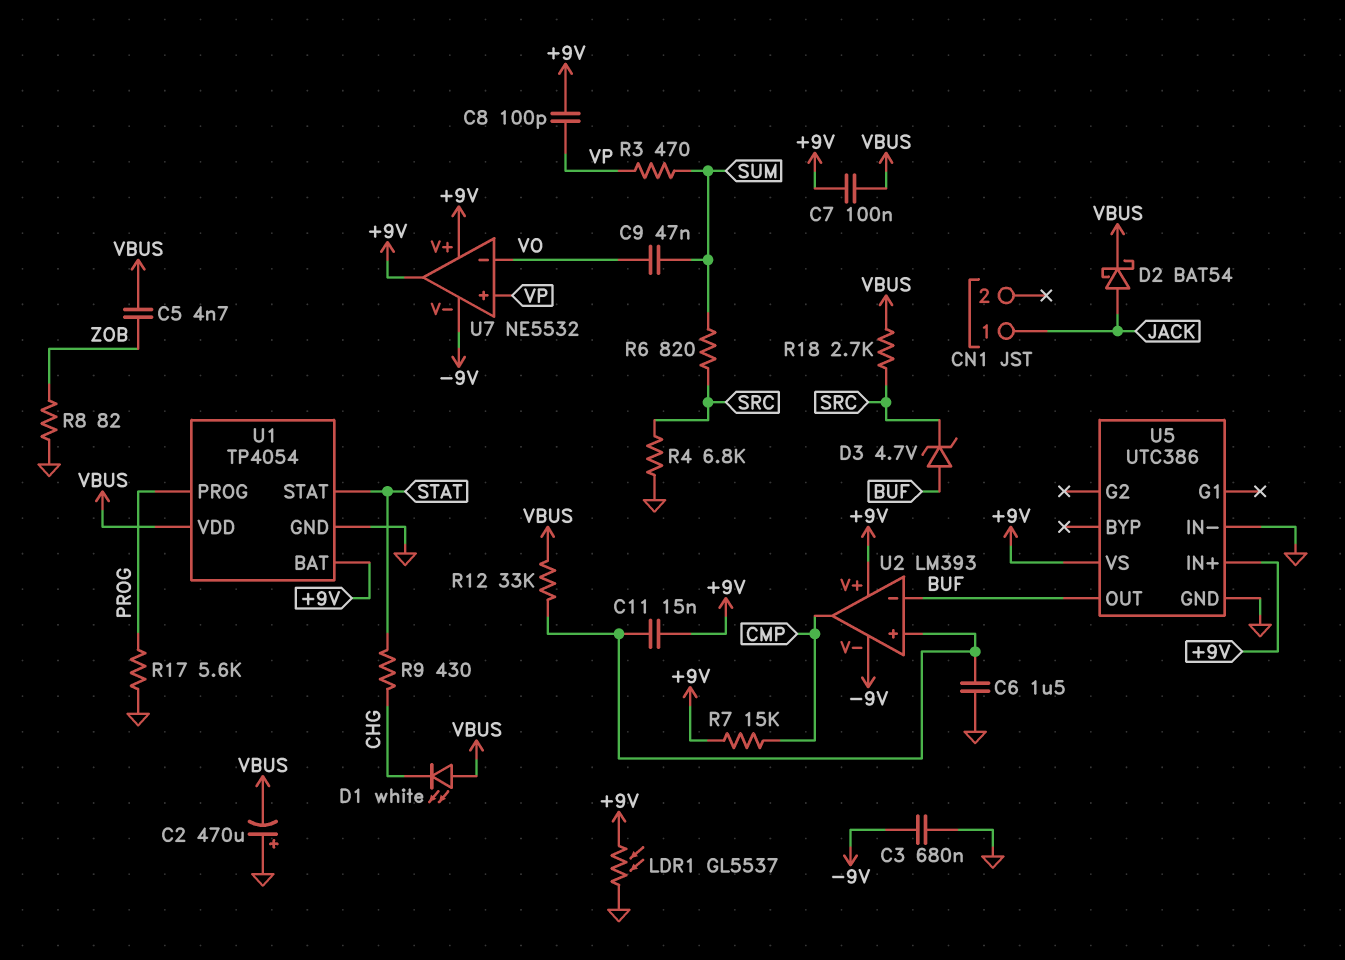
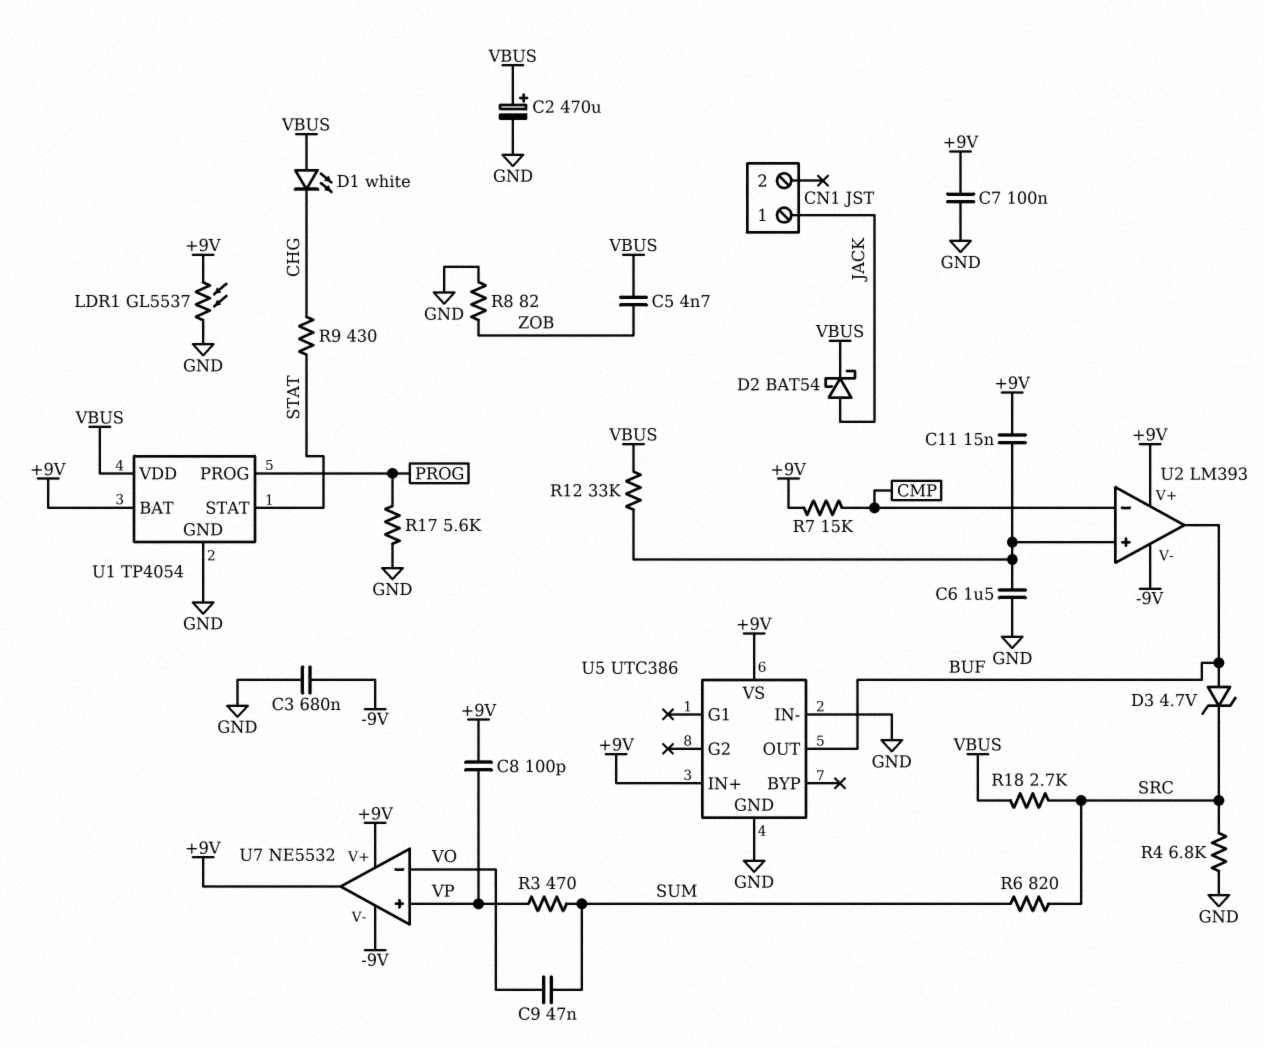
C2: 470uF (plus GND, minus VBUS) -> 470uF (plus VBUS, minus GND)
C7: 100nF (+9V, VBUS) -> 100nF (+9V, GND)
U2 pin in-: BUF -> CMP
U2 pin out: CMP -> BUF

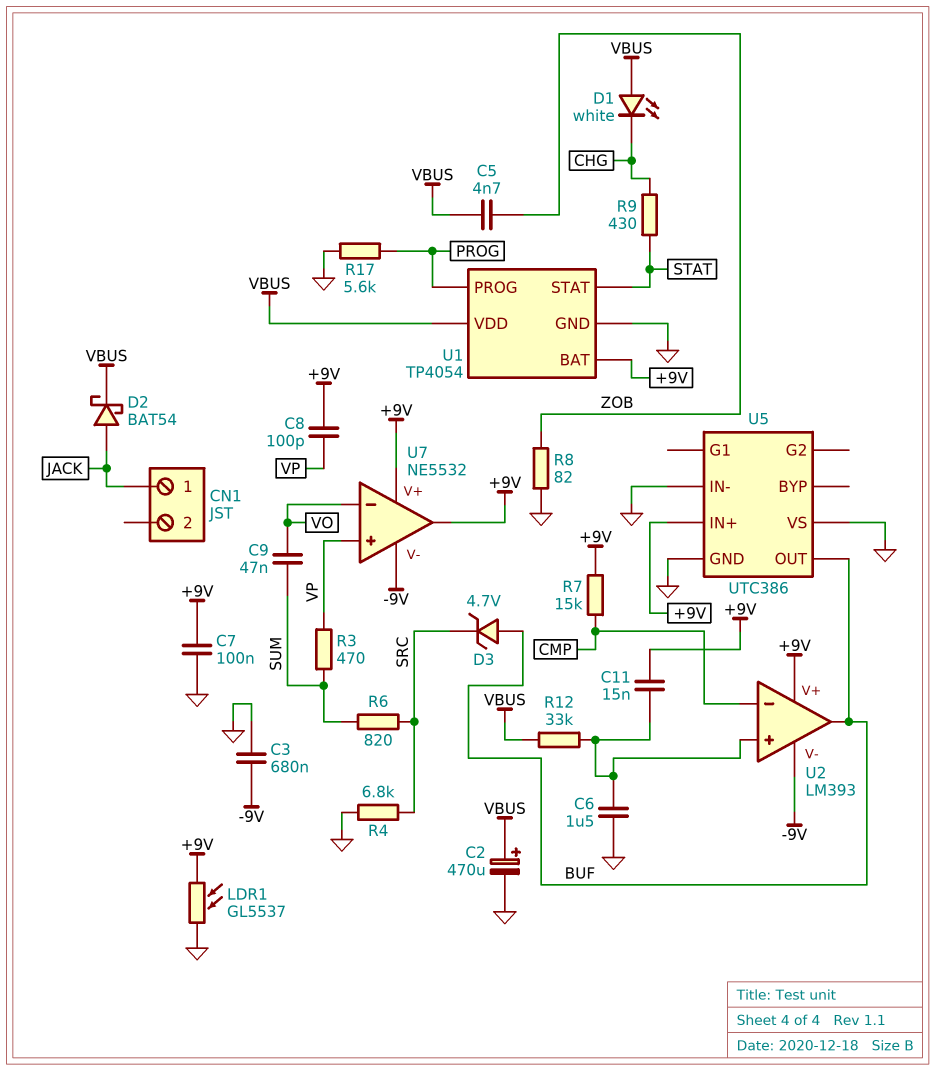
R18: 2.7k (SRC, VBUS) -> none
U5 pin VS: +9V -> GND

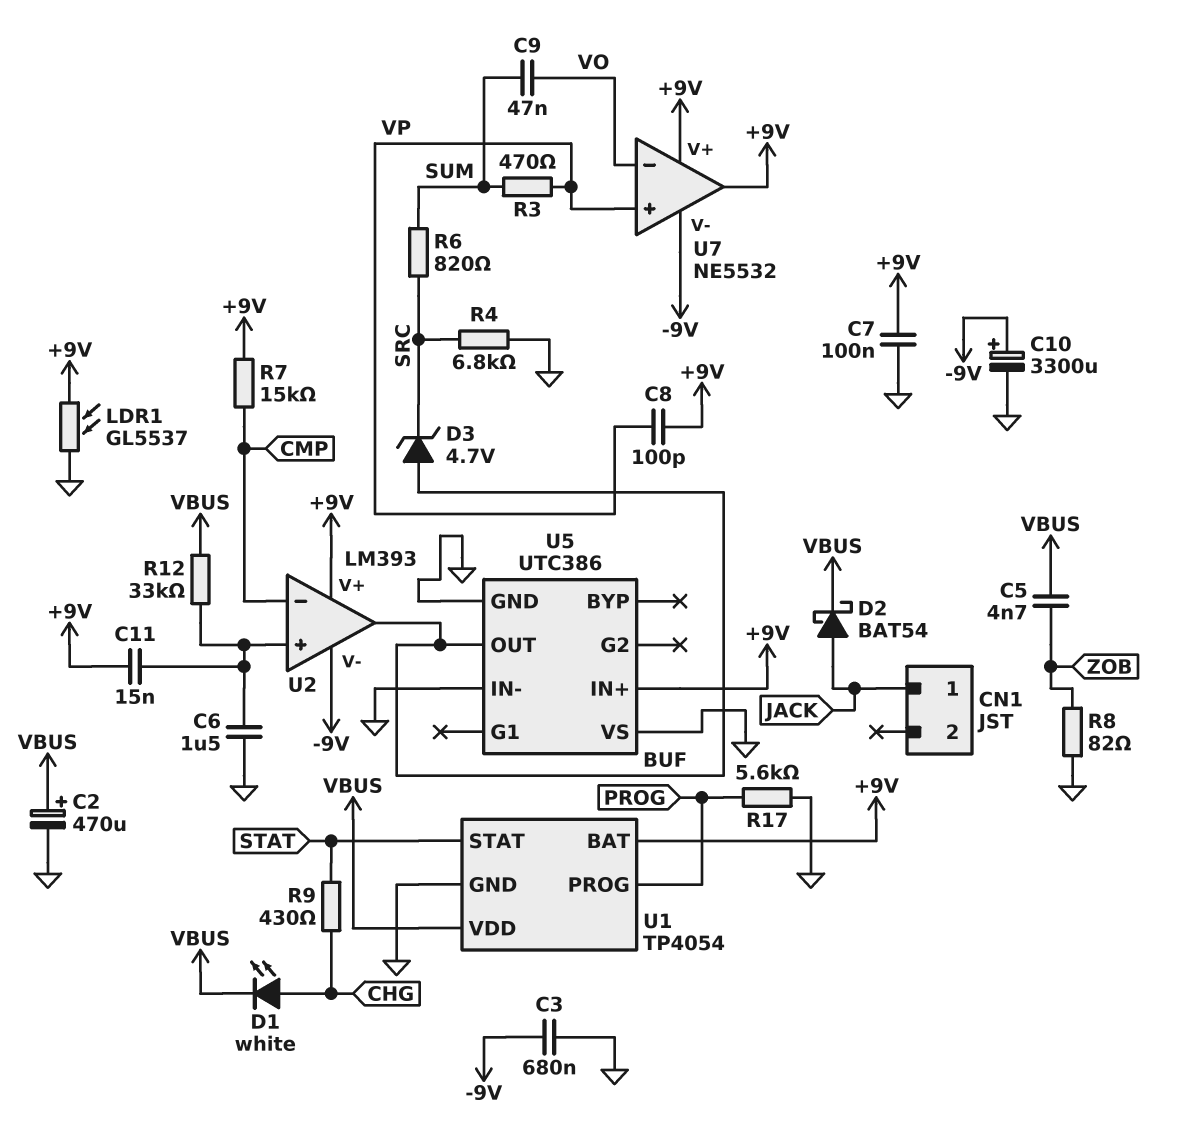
C10: none -> 3300uF (plus -9V, minus GND)
D1: LED white (A VBUS, K CHG) -> LED white (A CHG, K VBUS)

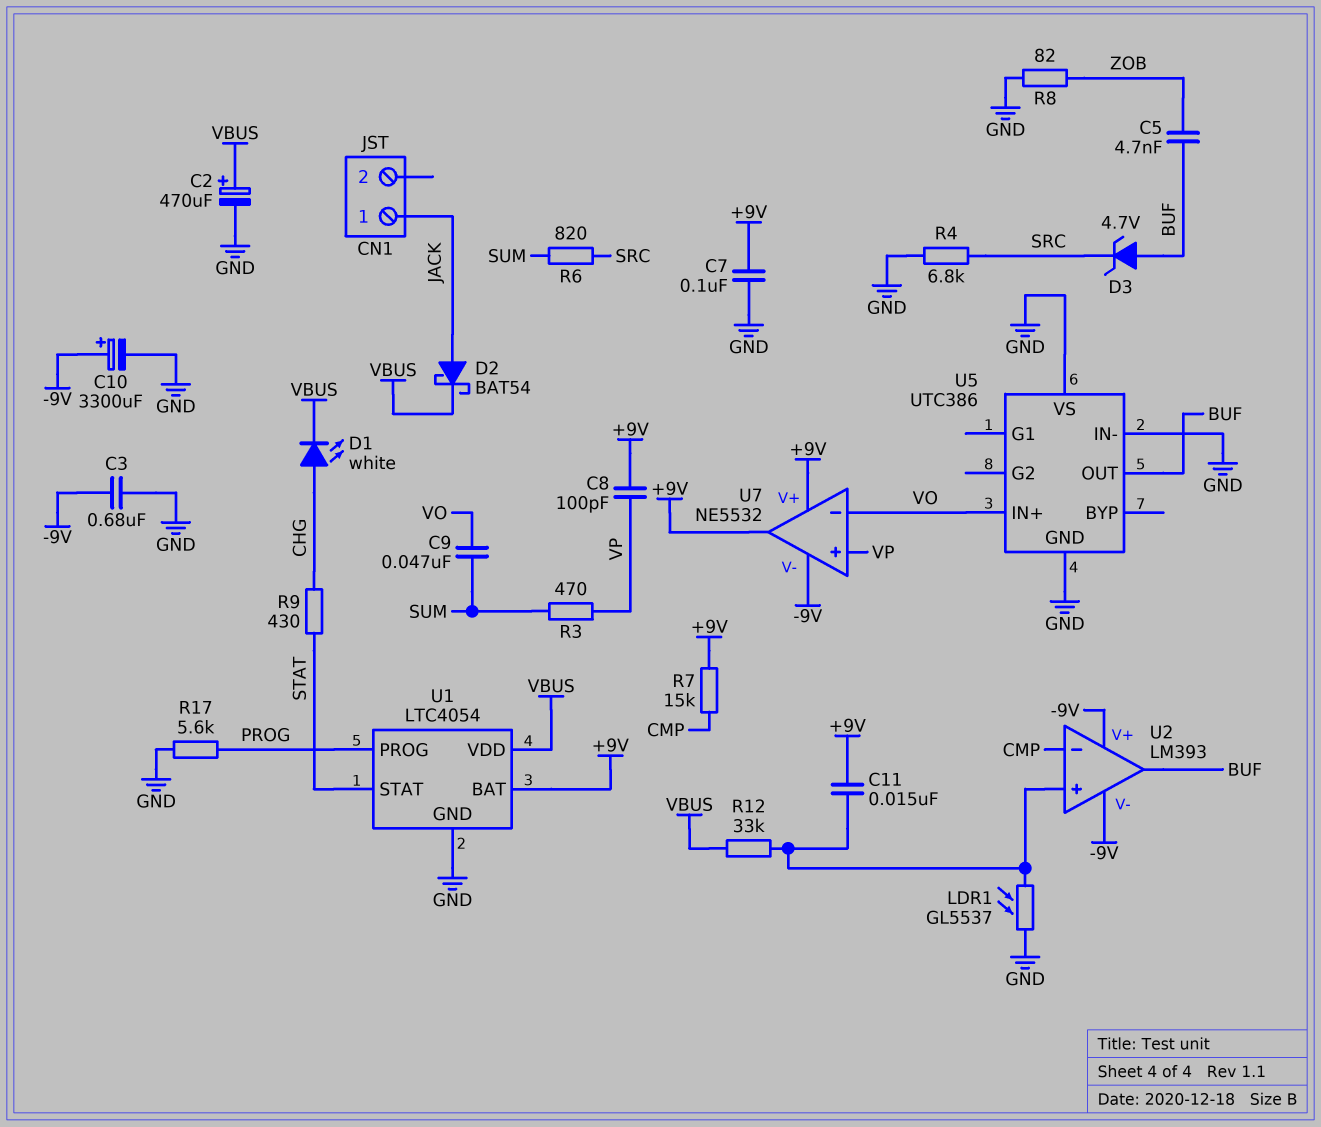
C5: 4.7nF (VBUS, ZOB) -> 4.7nF (BUF, ZOB)
C6: 1.5uF (GND, U2/in+) -> none
LDR1: GL5537 (+9V, GND) -> GL5537 (GND, U2/in+)
U1: TP4054 -> LTC4054
U2 pin V+: +9V -> -9V
U5 pin IN+: +9V -> VO

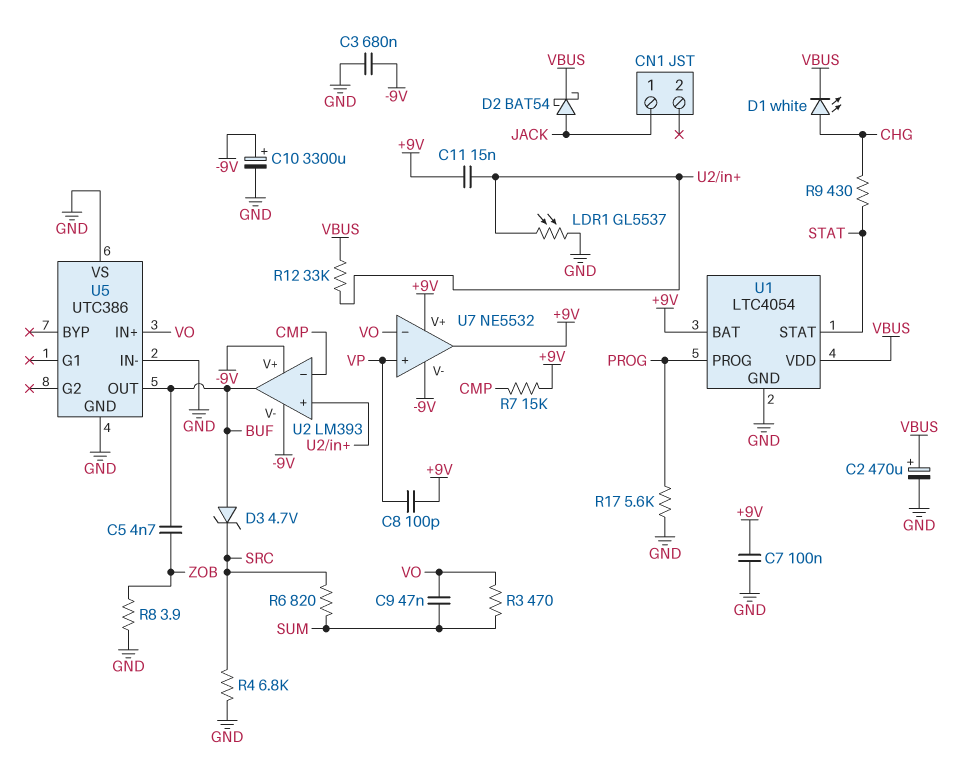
R3: 470 (SUM, VP) -> 470 (SUM, VO)
R8: 82 (GND, ZOB) -> 3.9 (GND, ZOB)

